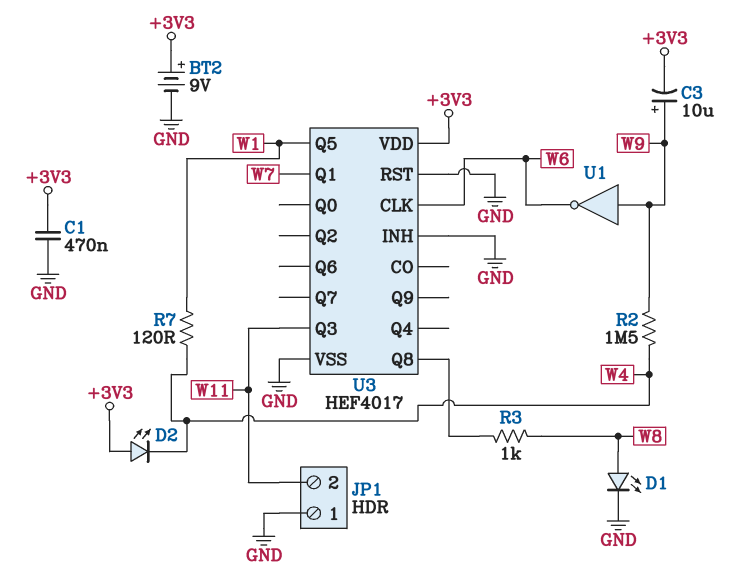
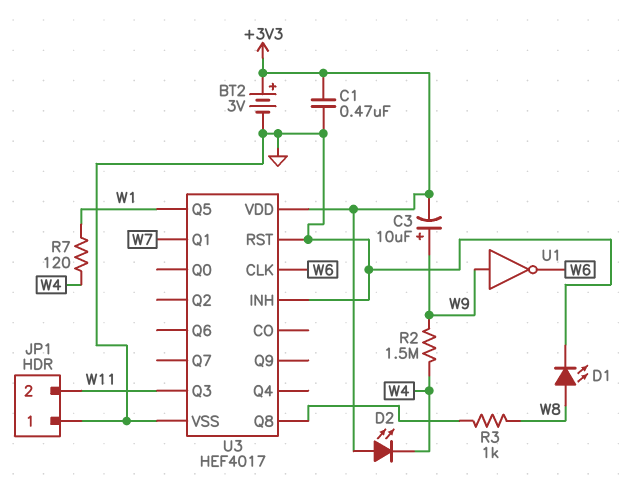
BT2: 9V (plus +3V3, minus GND) -> 3V (plus +3V3, minus GND)

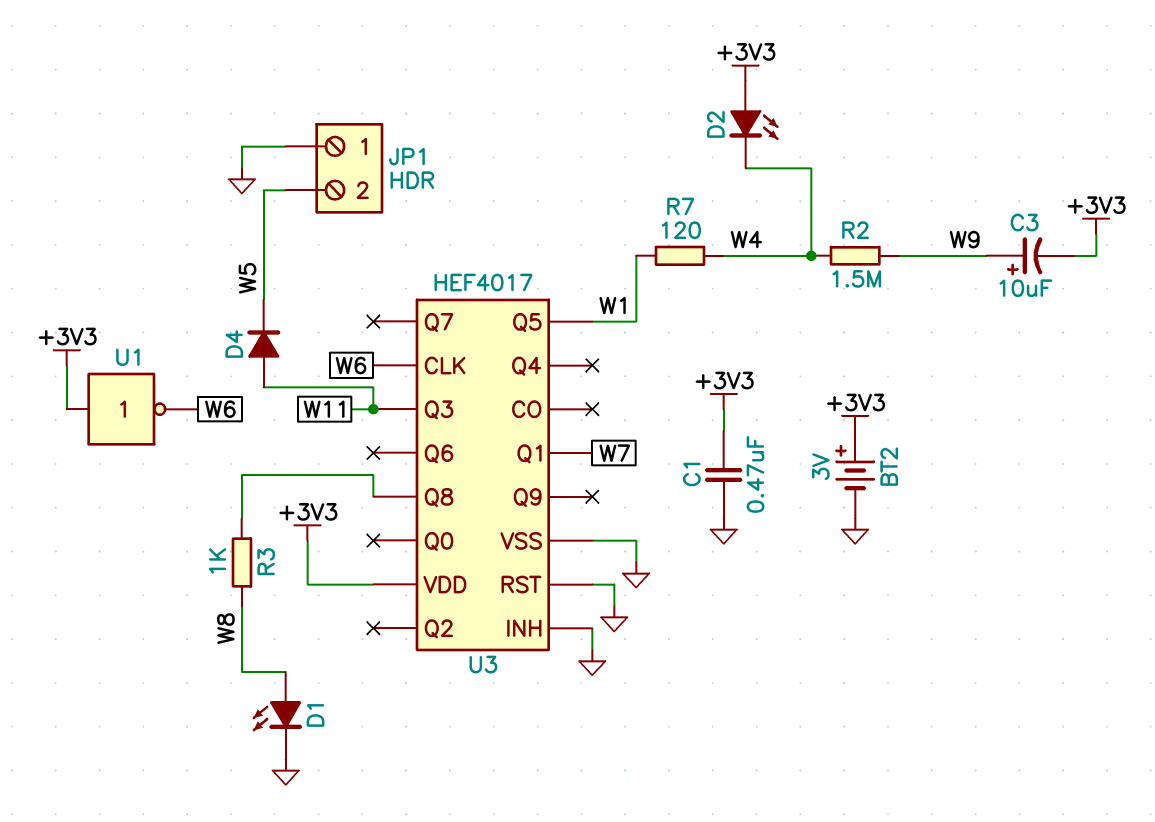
D4: none -> diode (A W11, K W5)
JP1 pin 2: W11 -> W5
U1: NOT (in W9, out W6) -> NOT (in +3V3, out W6)

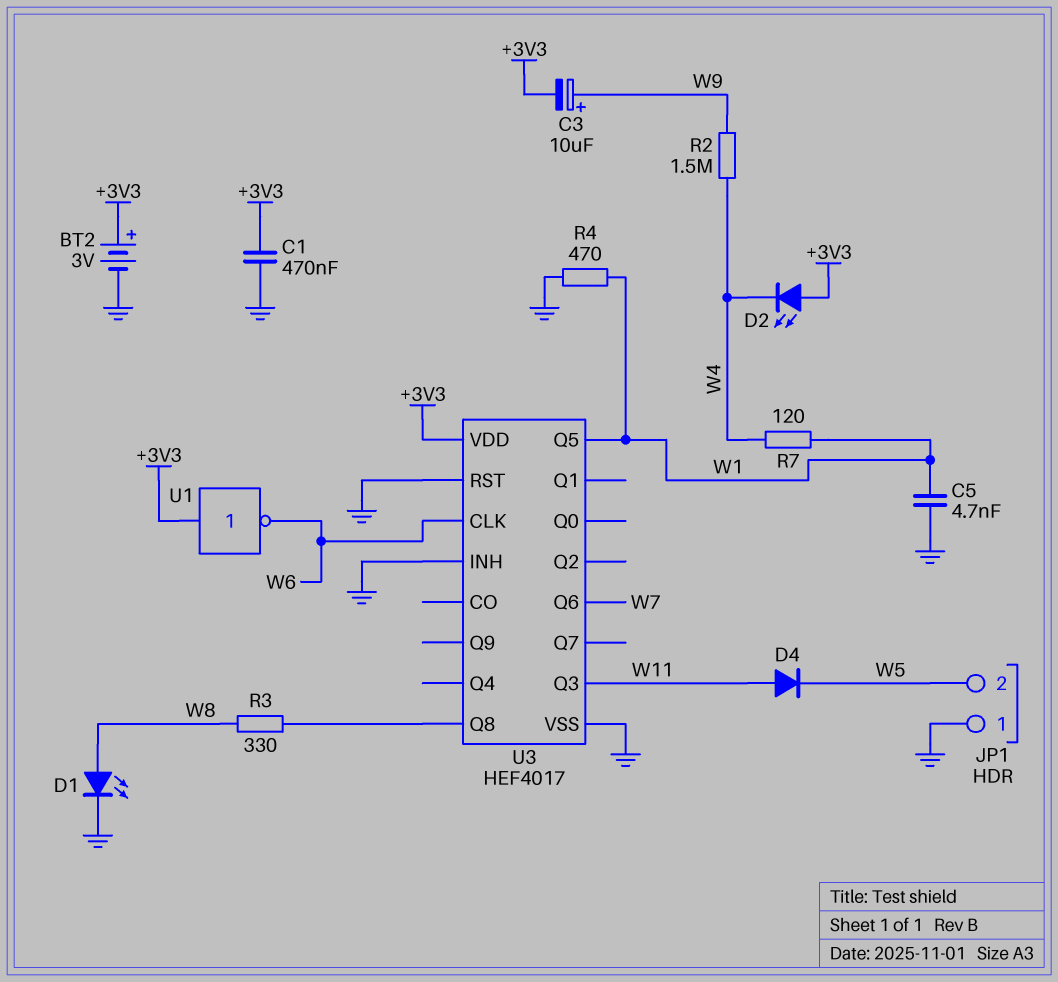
C5: none -> 4.7nF (GND, W1)
R3: 1k (U3/Q8, W8) -> 330 (U3/Q8, W8)
R4: none -> 470 (GND, W1)
U3 pin Q1: W7 -> none
U3 pin Q6: none -> W7

